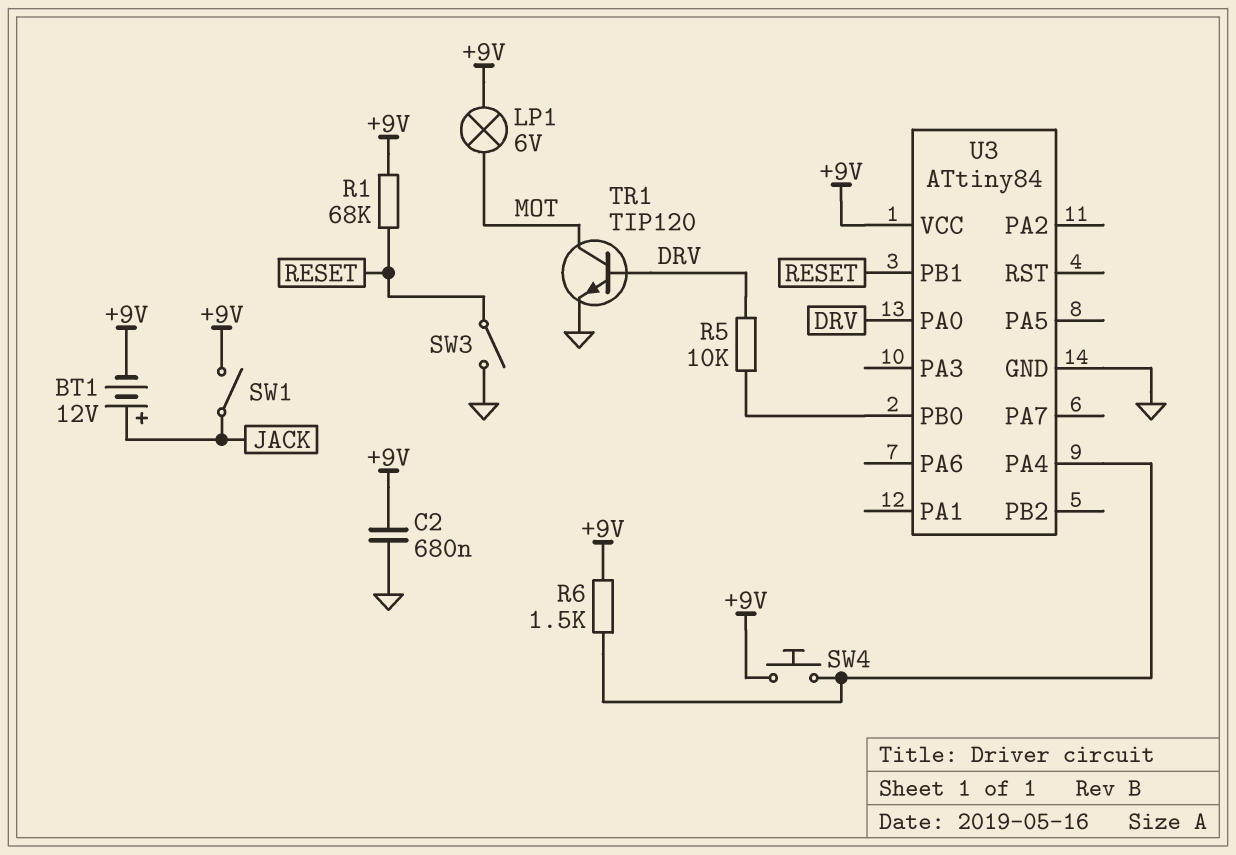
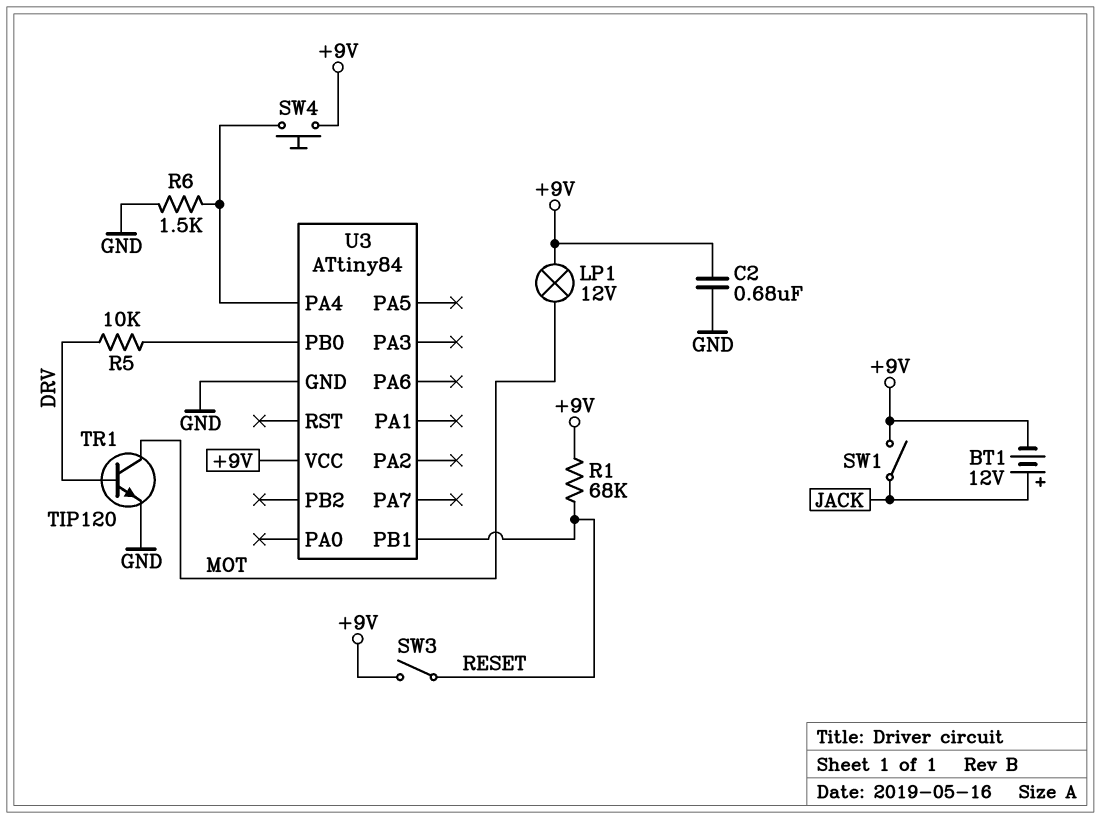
LP1: lamp 6V (+9V, MOT) -> lamp 12V (+9V, MOT)
R6: 1.5k (+9V, U3/PA4) -> 1.5k (GND, U3/PA4)
SW3: switch (GND, RESET) -> switch (+9V, RESET)
U3 pin PA0: DRV -> none

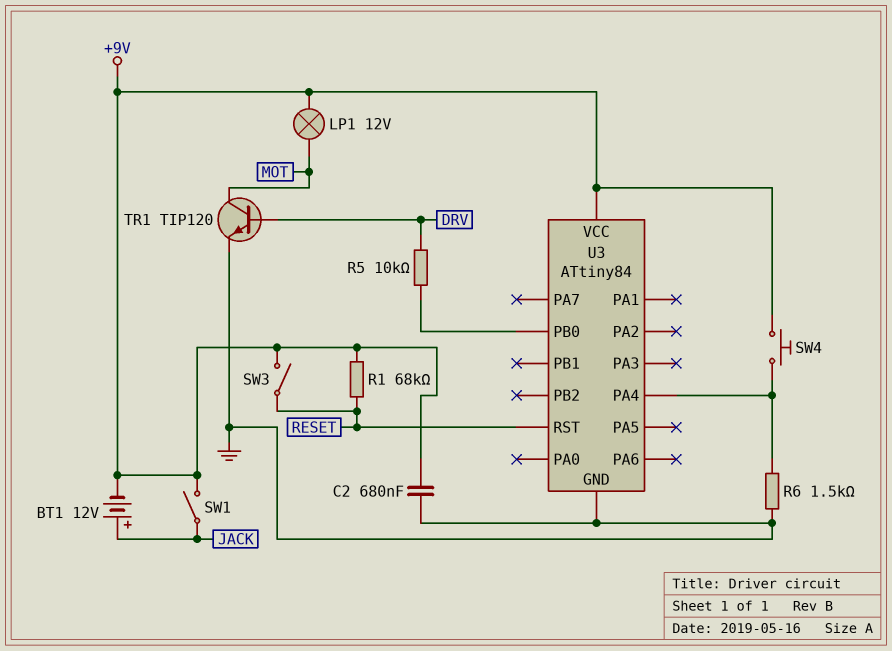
U3 pin PB1: RESET -> none
U3 pin RST: none -> RESET

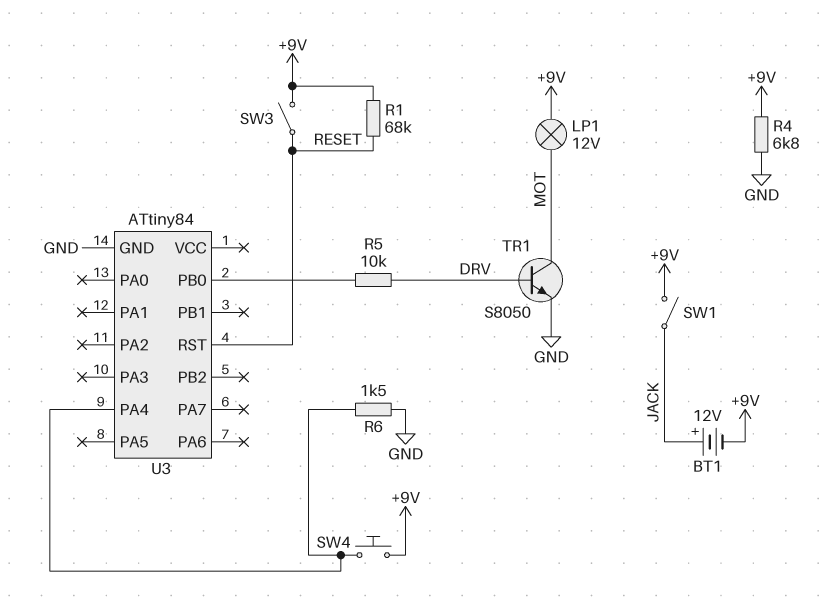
C2: 680nF (+9V, GND) -> none
R4: none -> 6.8k (+9V, GND)
TR1: NPN TIP120 (B DRV, C MOT, E GND) -> NPN S8050 (B DRV, C MOT, E GND)
U3 pin VCC: +9V -> none

